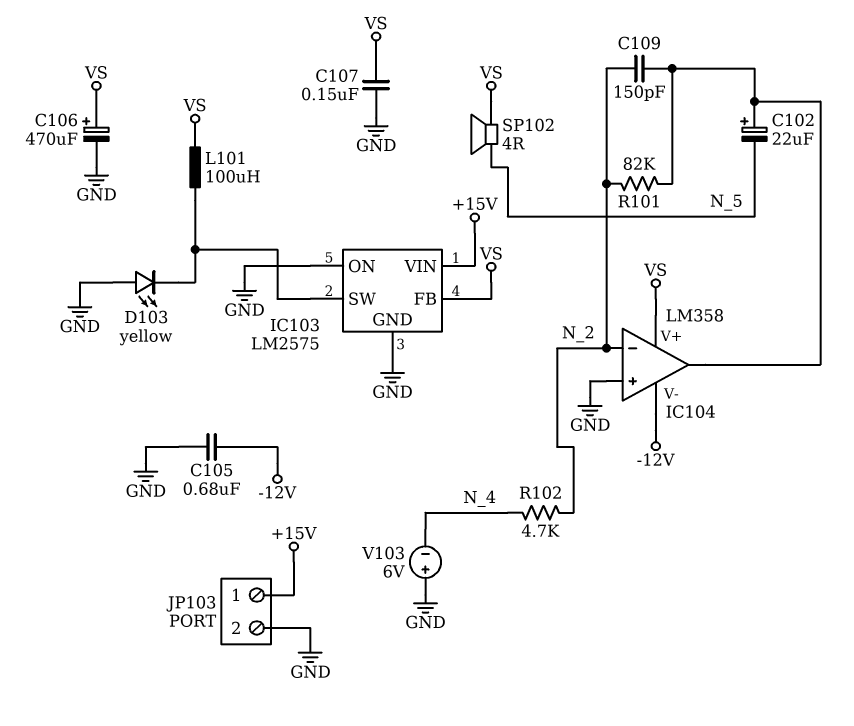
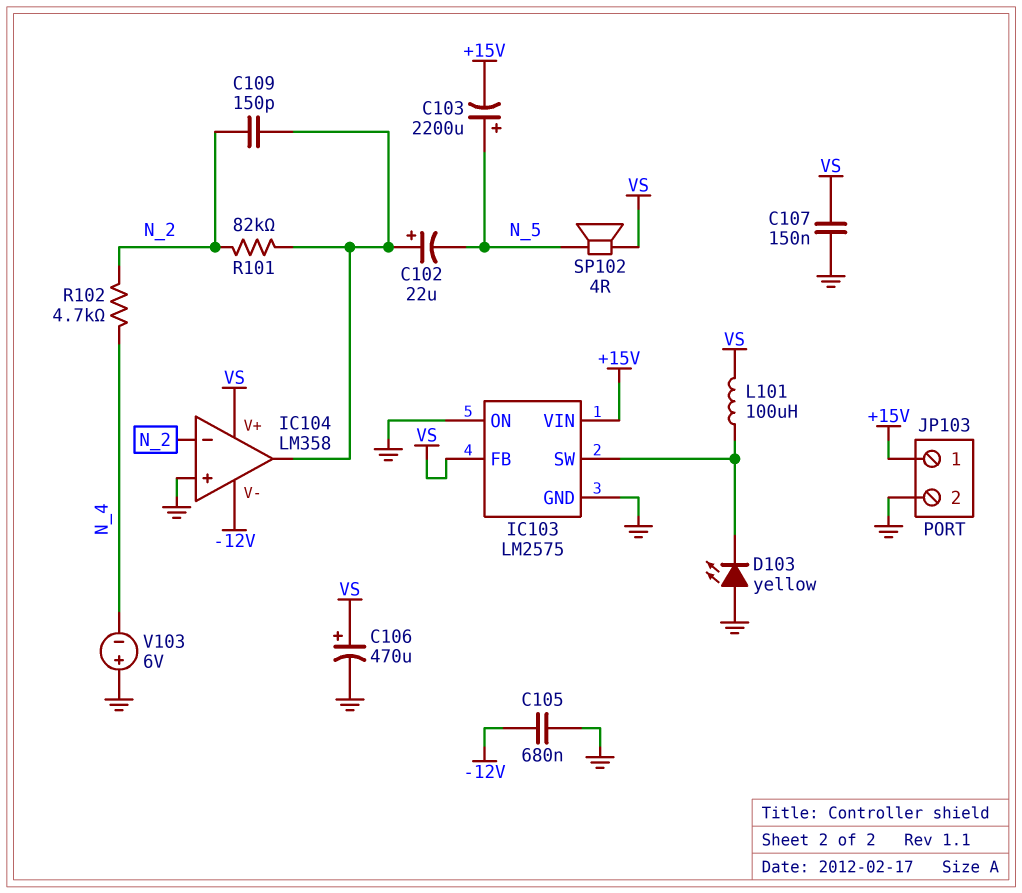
C103: none -> 2200uF (plus N_5, minus +15V)

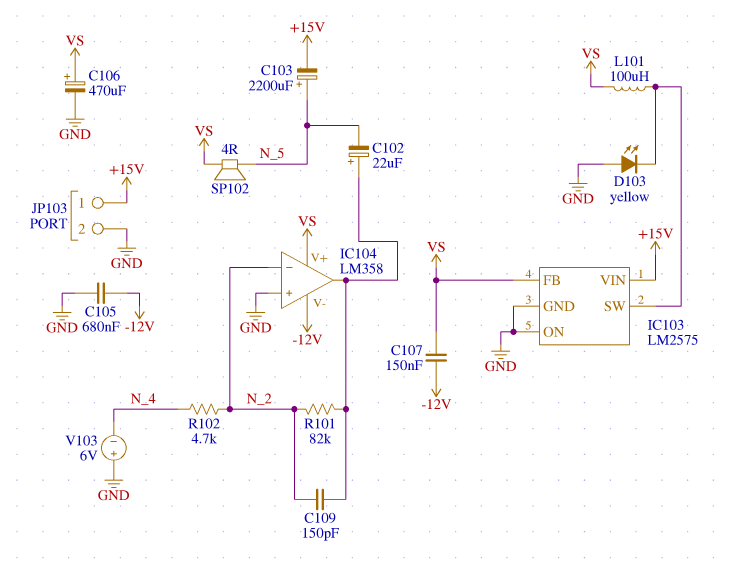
C107: 150nF (GND, VS) -> 150nF (-12V, VS)

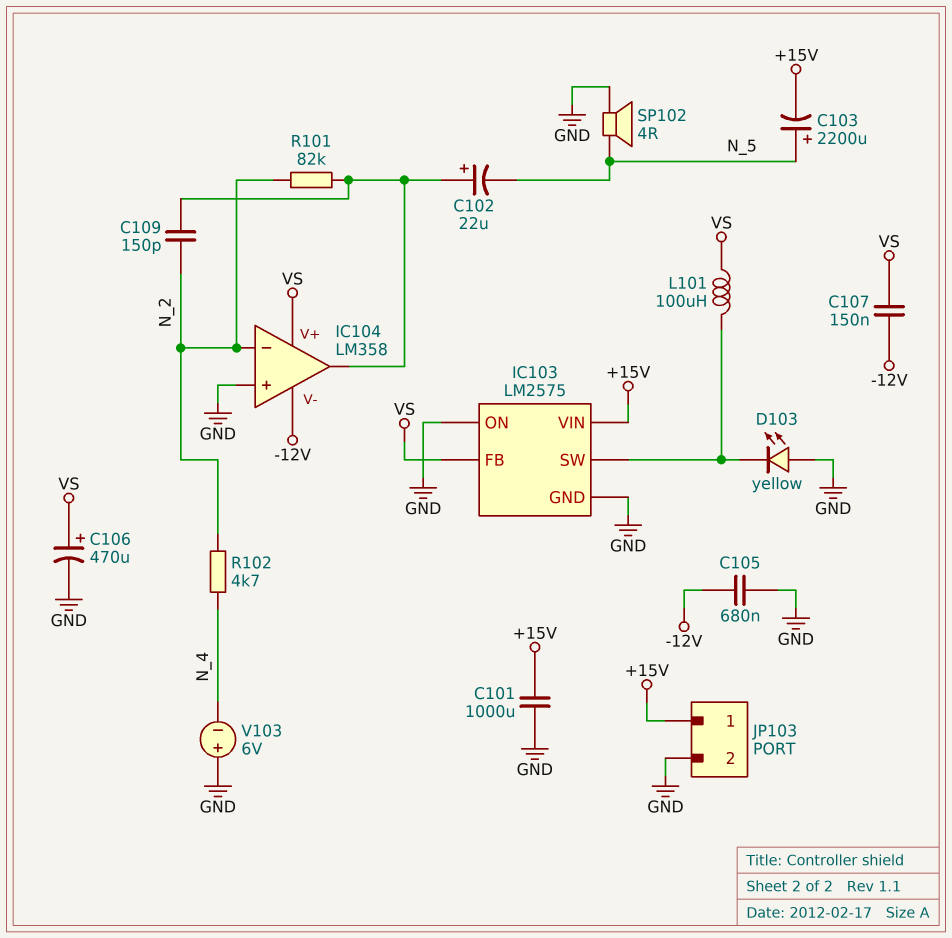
C101: none -> 1000uF (+15V, GND)
SP102: speaker 4R (N_5, VS) -> speaker 4R (GND, N_5)

